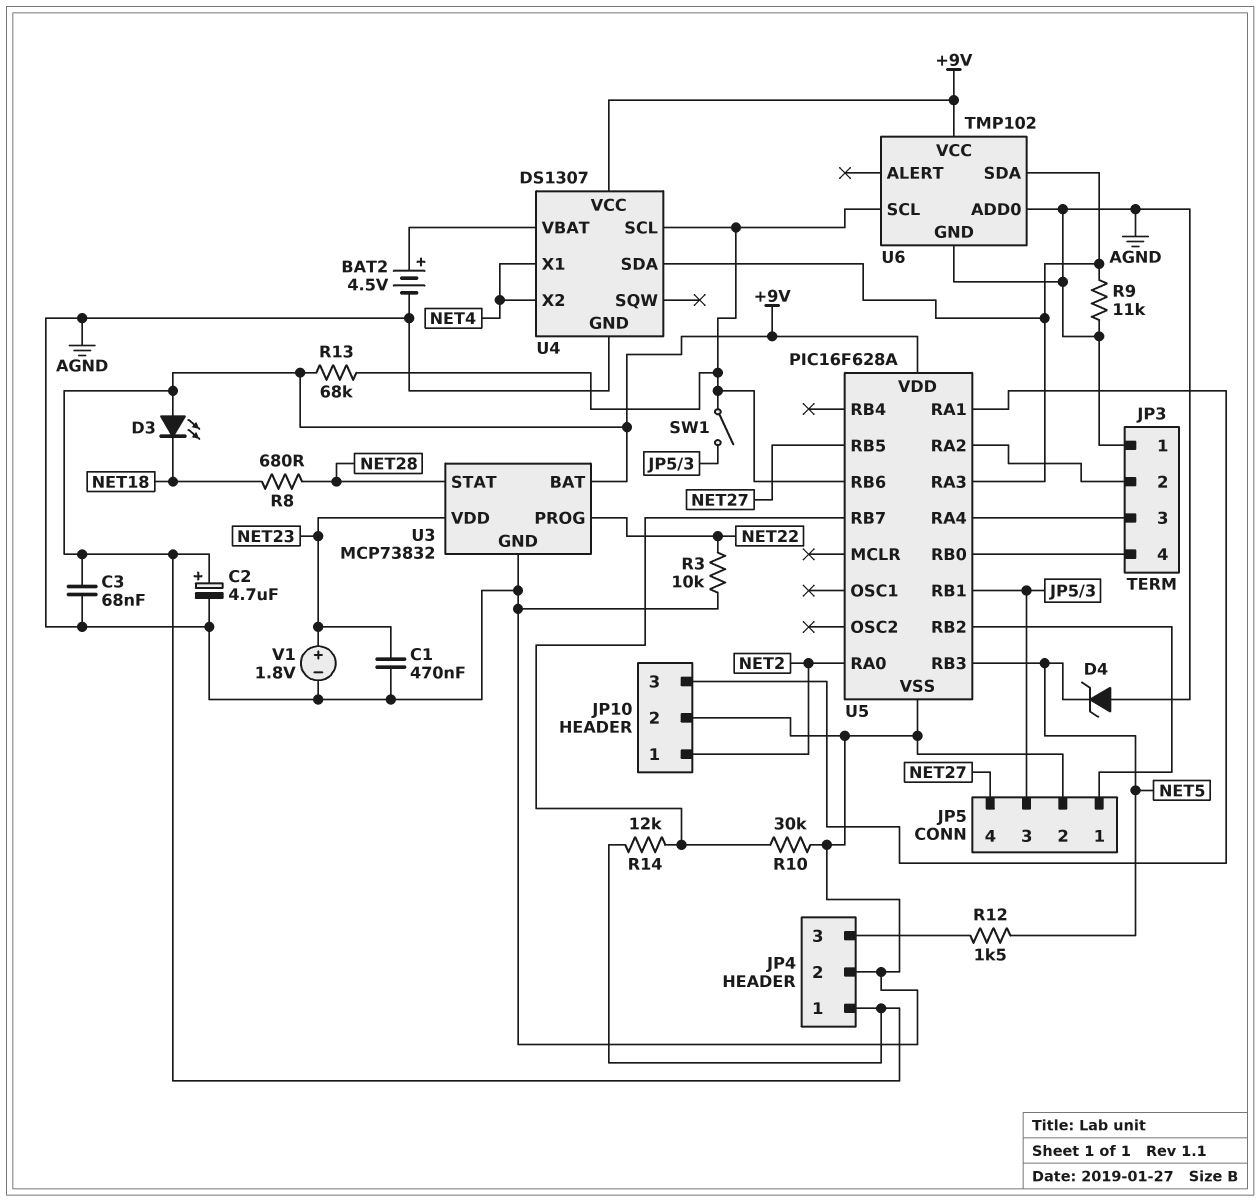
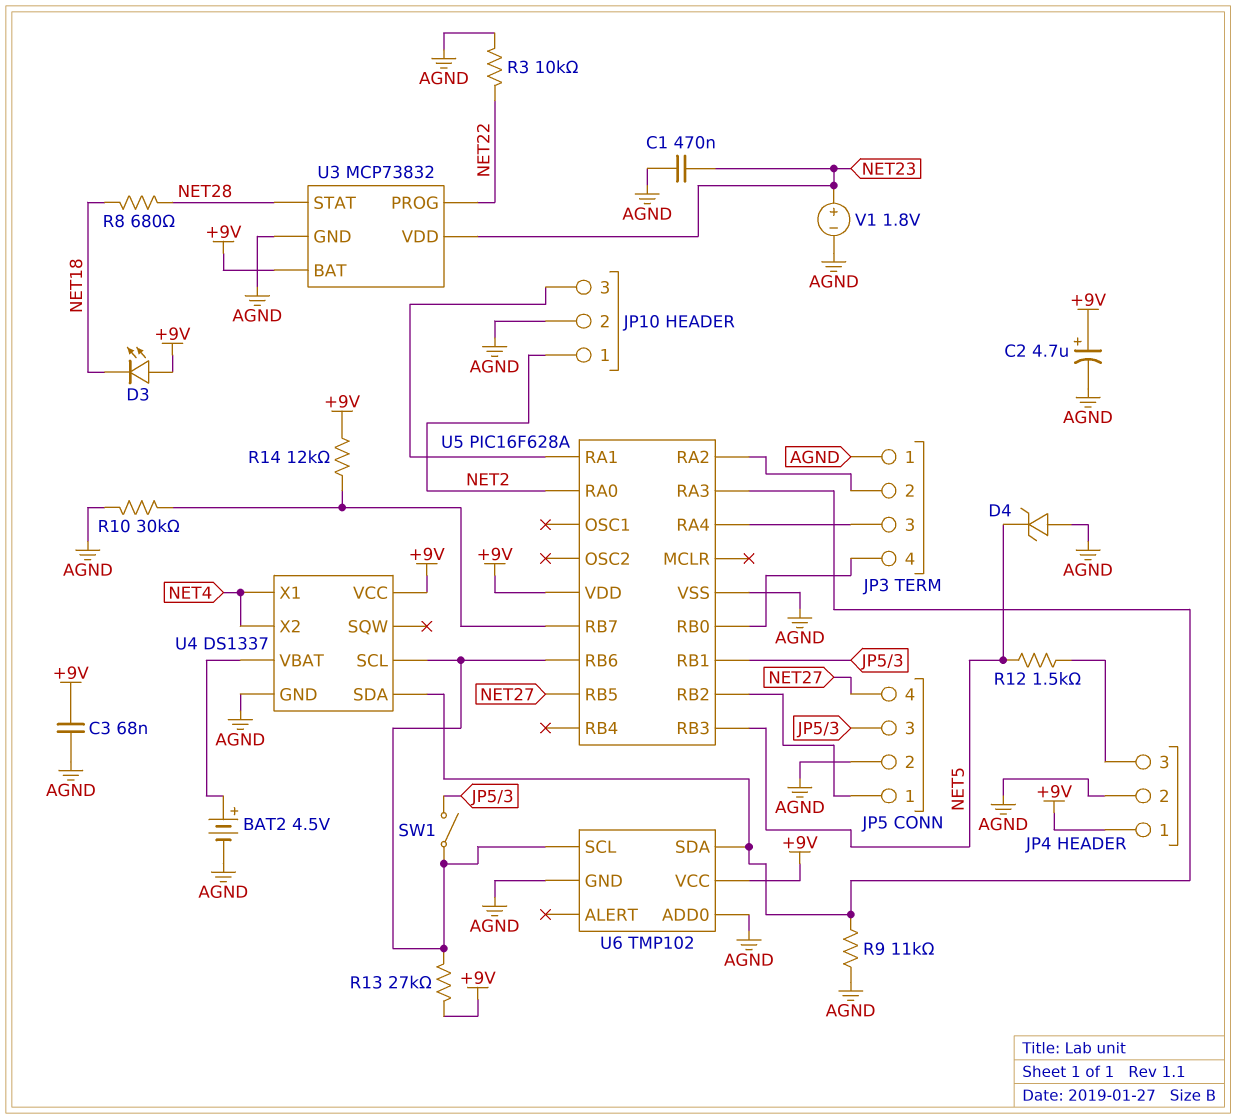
R13: 68k (+9V, U4/SCL) -> 27k (+9V, U4/SCL)
U4: DS1307 -> DS1337

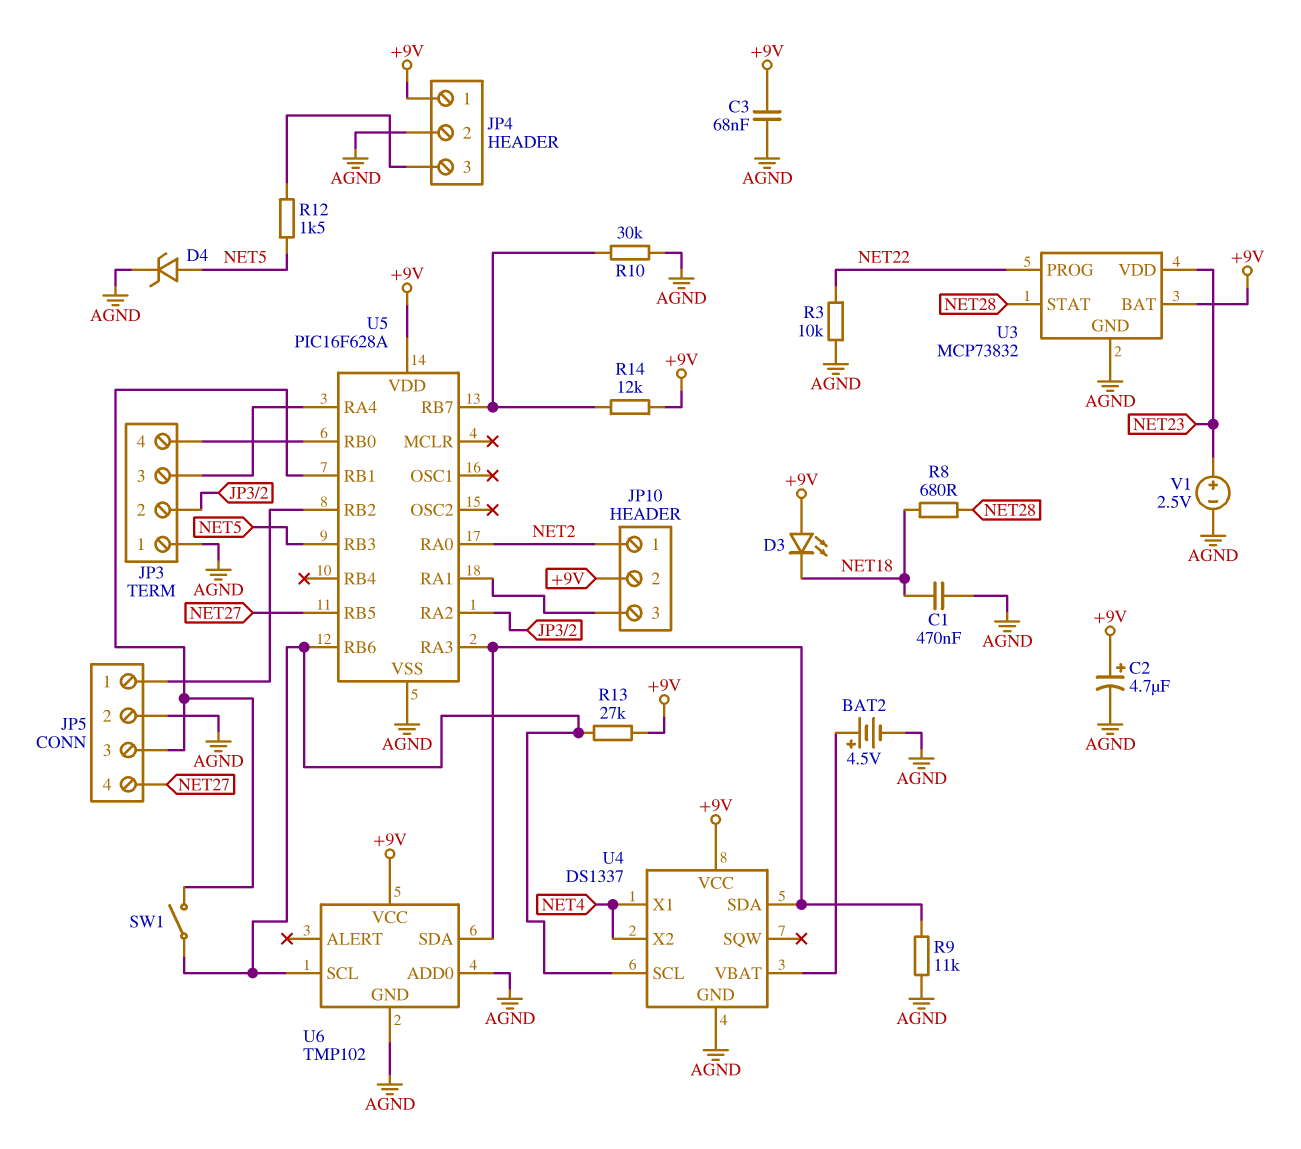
C1: 470nF (AGND, NET23) -> 470nF (AGND, NET18)
D4: zener (A AGND, K NET5) -> zener (A NET5, K AGND)
JP10 pin 2: AGND -> +9V
V1: 1.8V (plus NET23, minus AGND) -> 2.5V (plus NET23, minus AGND)

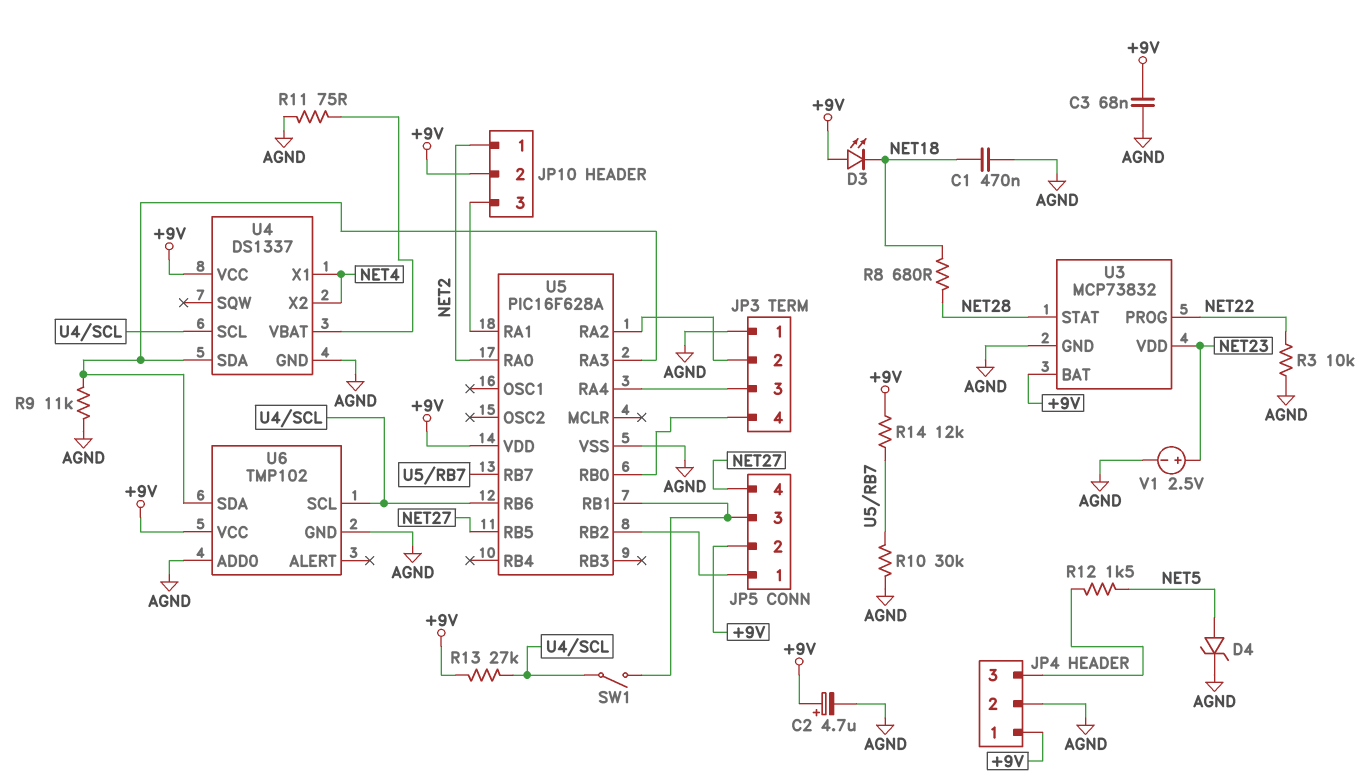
BAT2: 4.5V (plus U4/VBAT, minus AGND) -> none
JP5 pin 2: AGND -> +9V
R11: none -> 75 (AGND, U4/VBAT)
U5 pin RB3: NET5 -> none

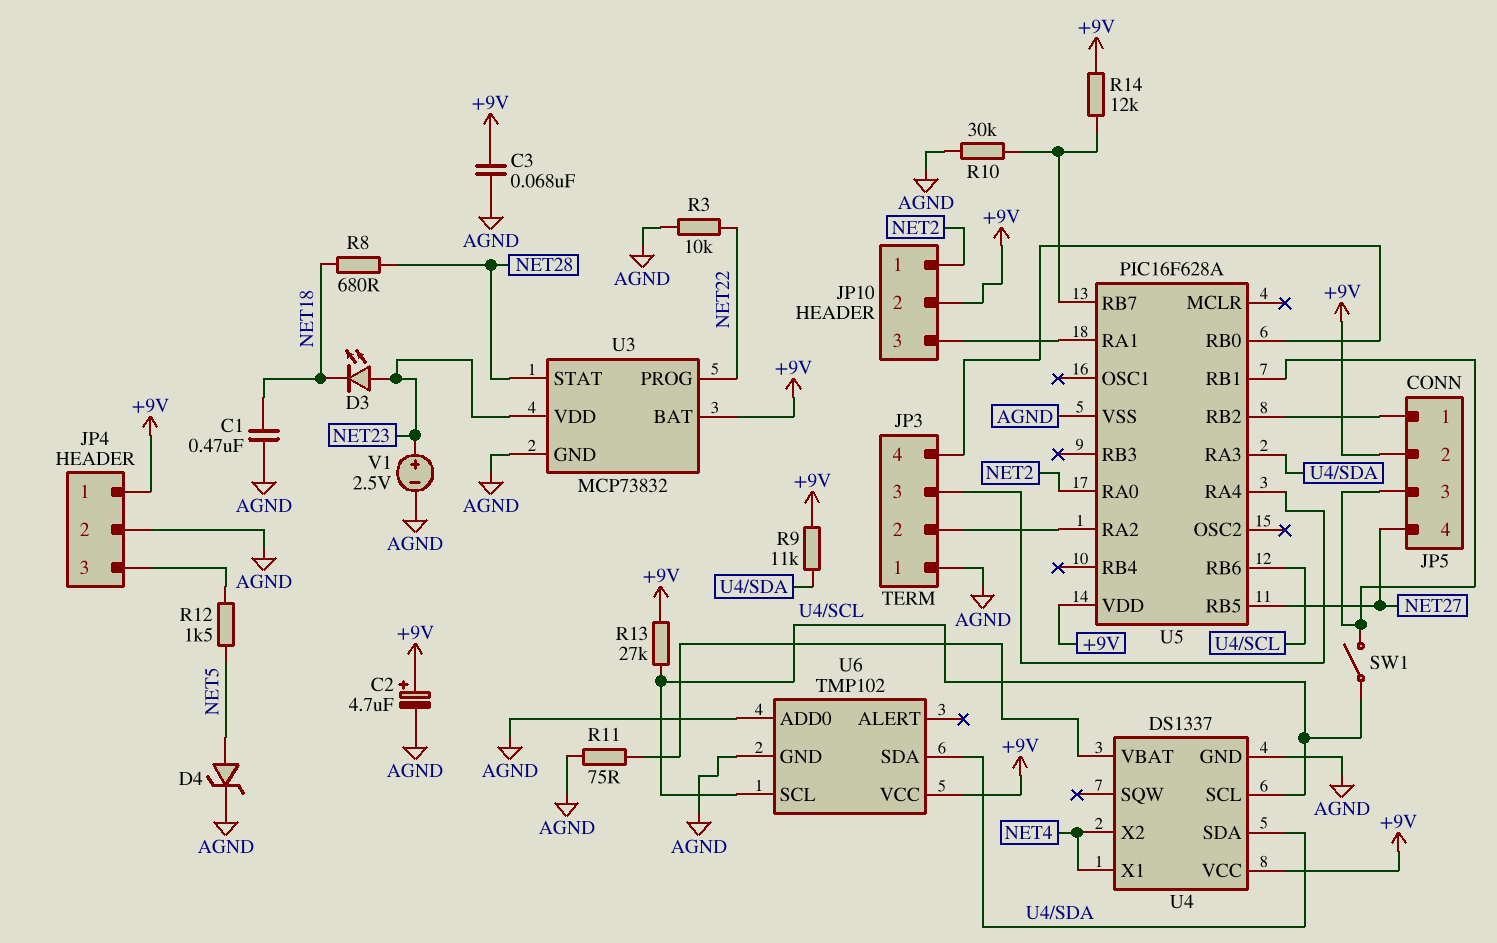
D3: LED (A +9V, K NET18) -> LED (A NET23, K NET18)
R9: 11k (AGND, U4/SDA) -> 11k (+9V, U4/SDA)

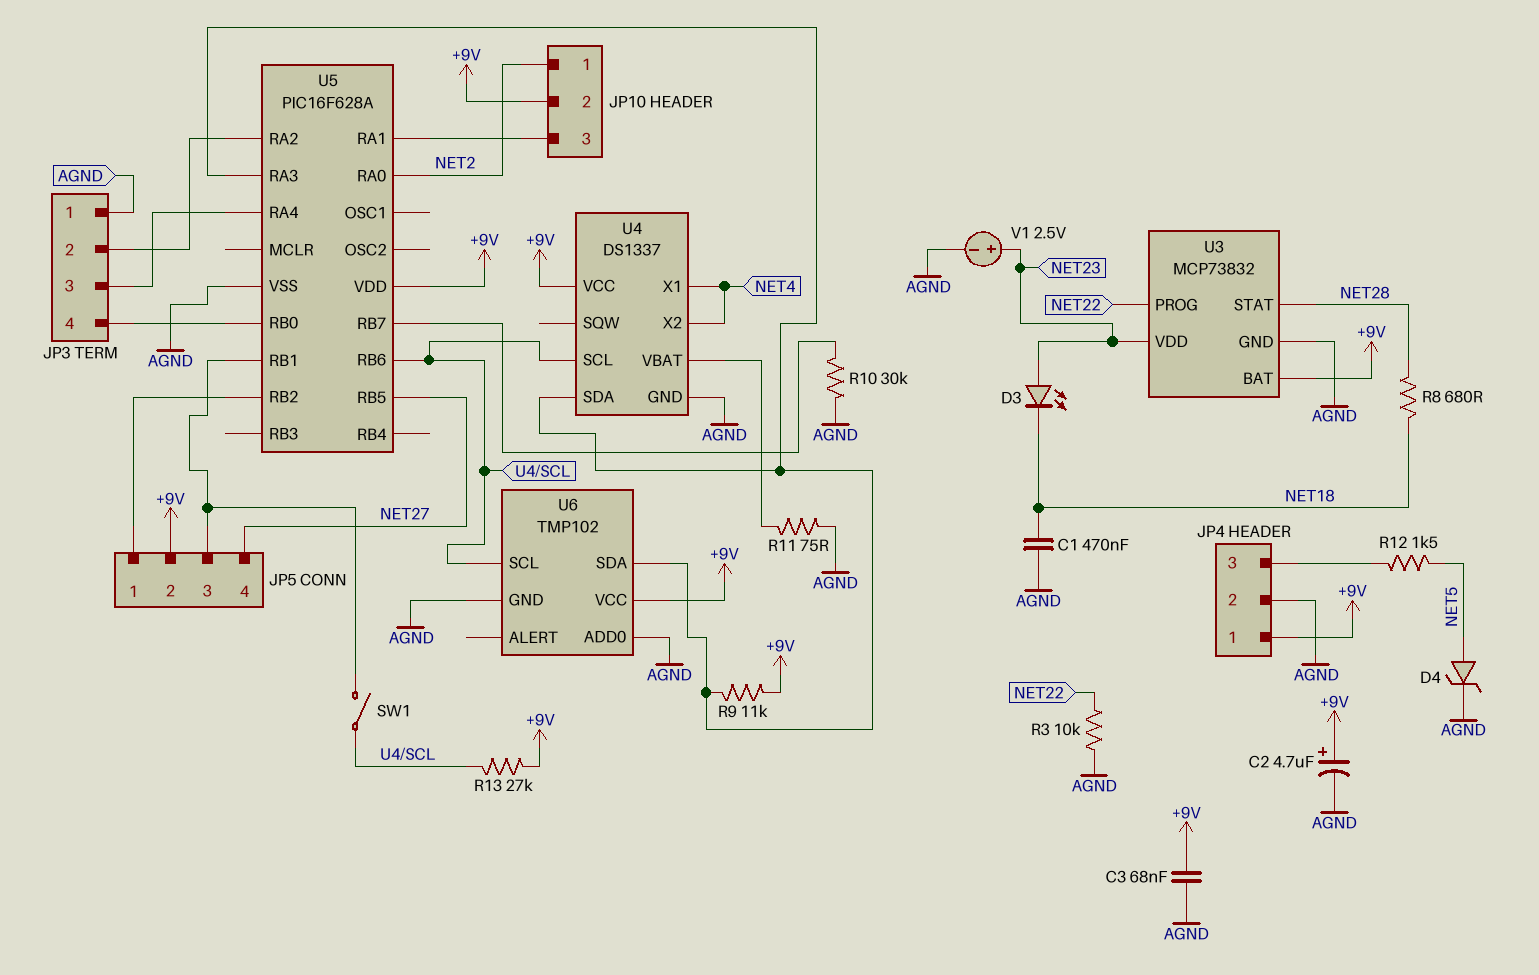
R14: 12k (+9V, U5/RB7) -> none

